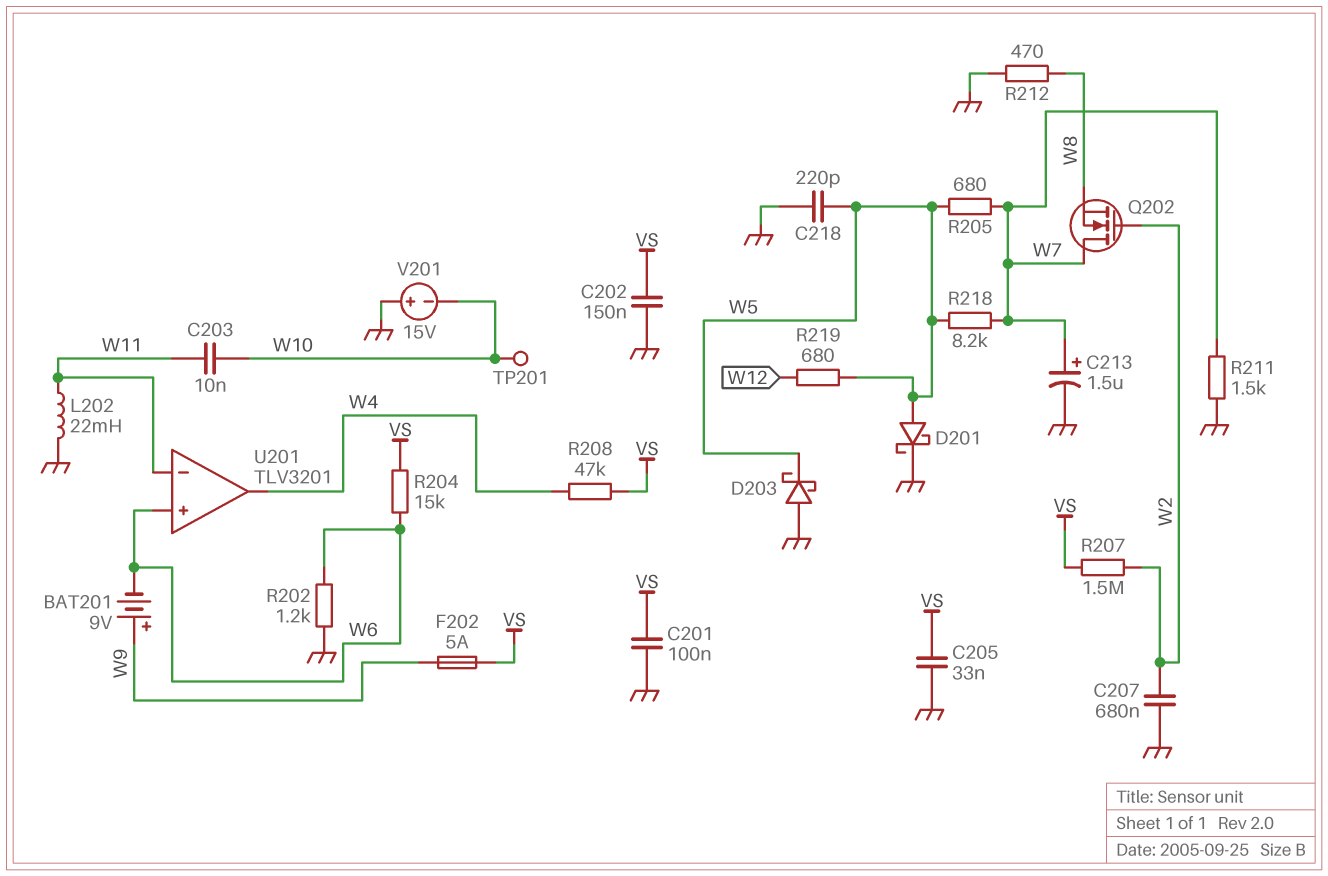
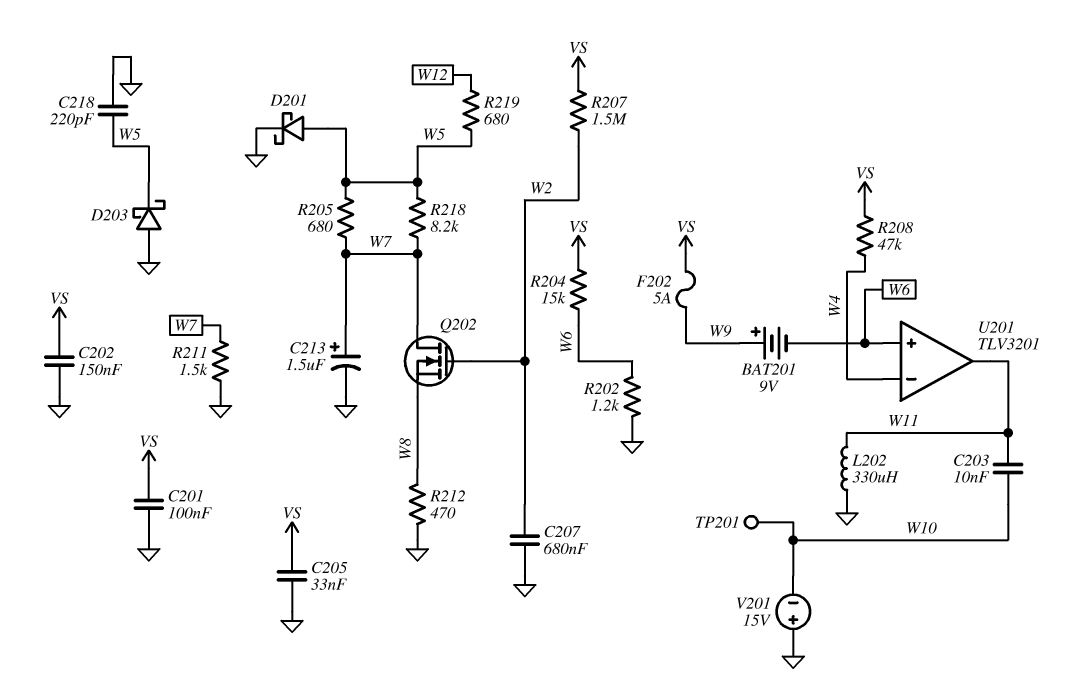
L202: 22mH (GND, W11) -> 330uH (GND, W11)
U201 pin in-: W11 -> W4
U201 pin out: W4 -> W11

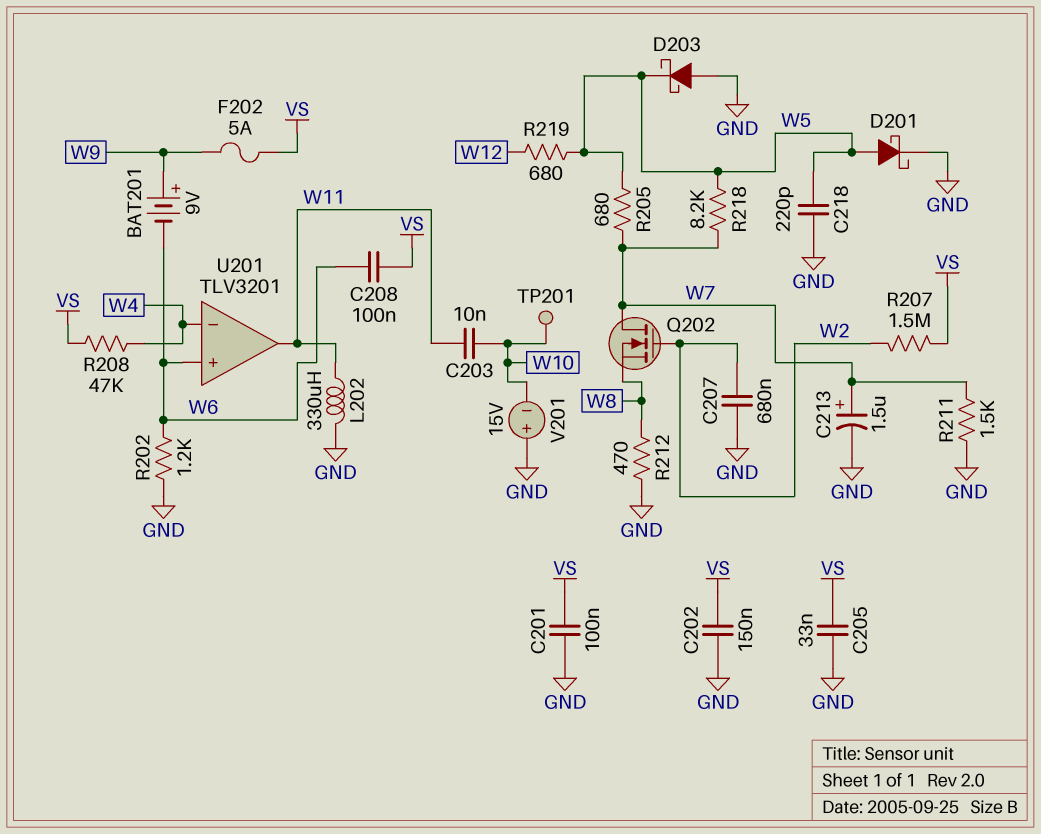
C208: none -> 100nF (VS, W6)
R204: 15k (VS, W6) -> none

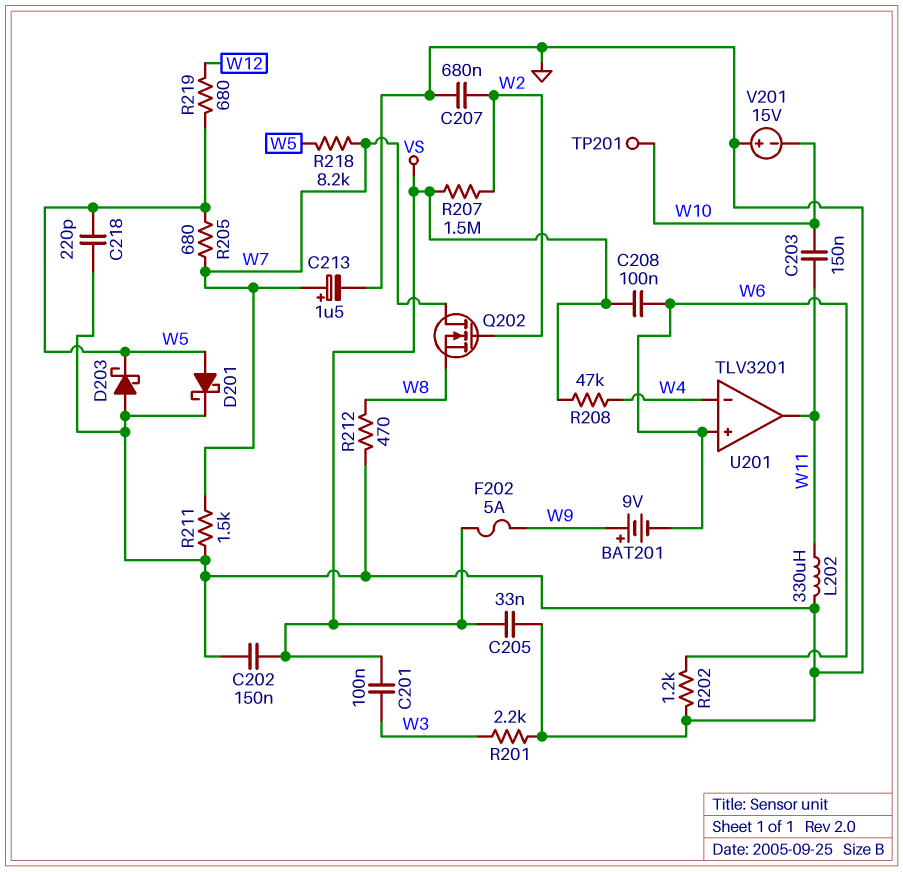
C201: 100nF (GND, VS) -> 100nF (VS, W3)
C203: 10nF (W10, W11) -> 150nF (W10, W11)
R201: none -> 2.2k (GND, W3)

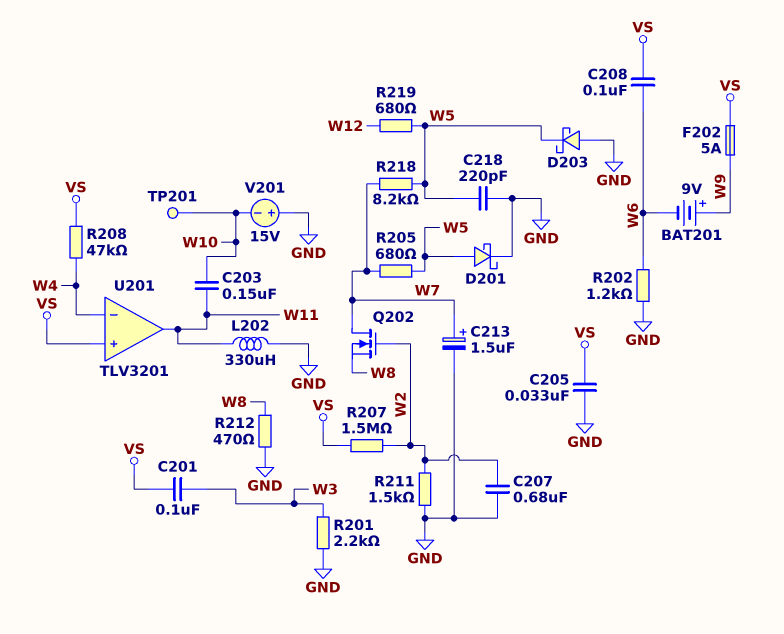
C202: 150nF (GND, VS) -> none
R211: 1.5k (GND, W7) -> 1.5k (GND, W2)
U201 pin in+: W6 -> VS

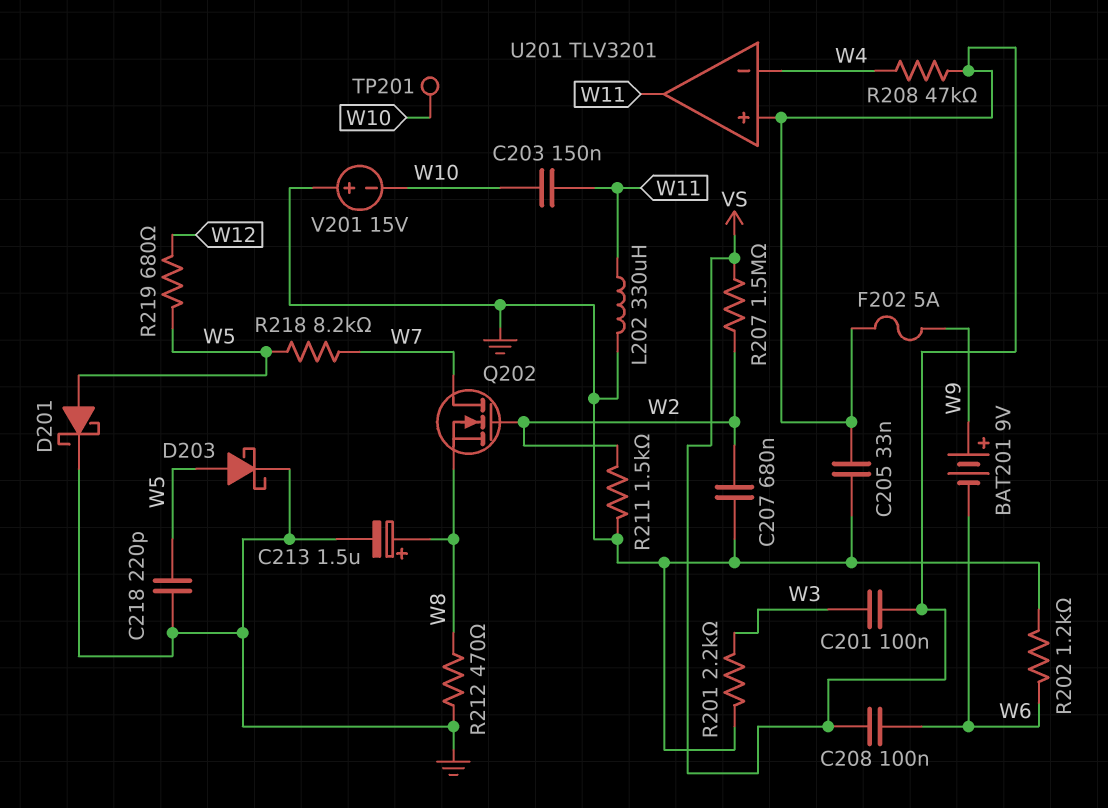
C213: 1.5uF (plus W7, minus GND) -> 1.5uF (plus W8, minus GND)
D203: schottky (A GND, K W5) -> schottky (A W5, K GND)
R205: 680 (W5, W7) -> none

